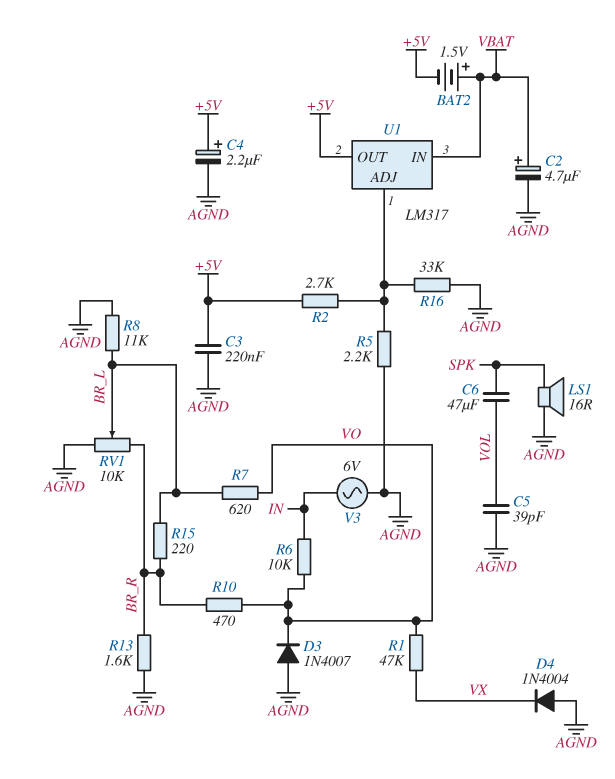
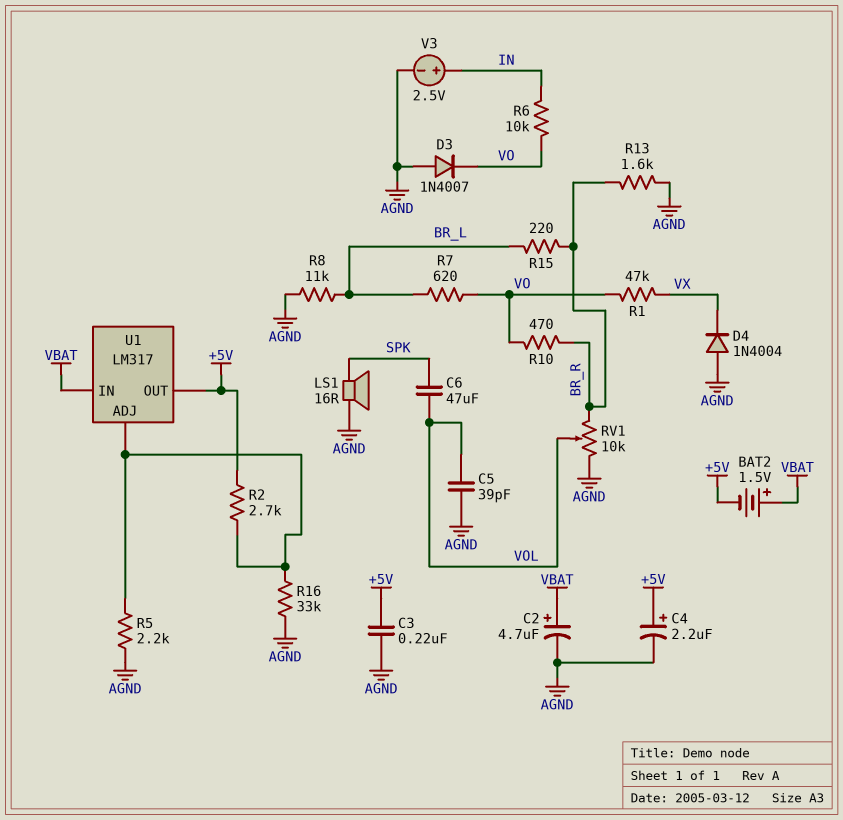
RV1: 10k (AGND, BR_R, wiper BR_L) -> 10k (AGND, BR_R, wiper VOL)
V3: AC 6V (AGND, IN) -> 2.5V (plus IN, minus AGND)

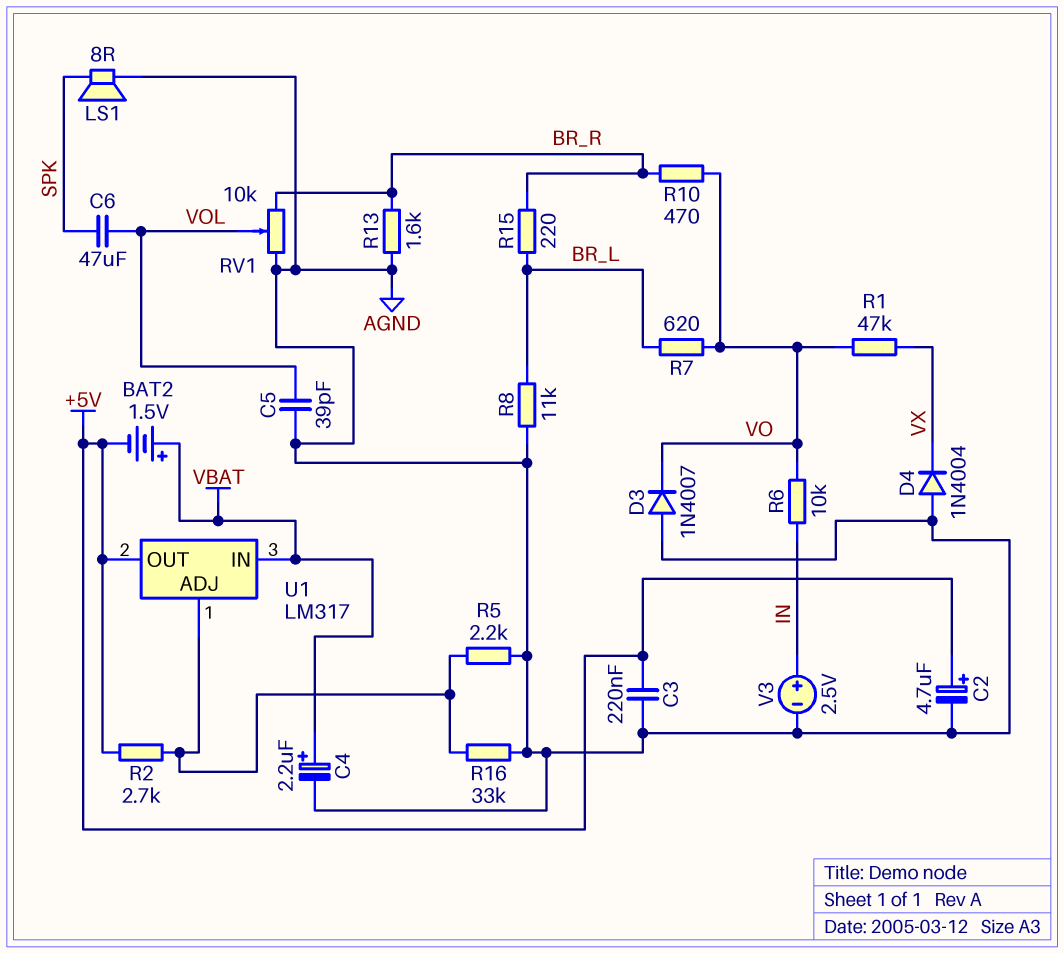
C2: 4.7uF (plus VBAT, minus AGND) -> 4.7uF (plus +5V, minus AGND)
C4: 2.2uF (plus +5V, minus AGND) -> 2.2uF (plus VBAT, minus AGND)
LS1: speaker 16R (AGND, SPK) -> speaker 8R (AGND, SPK)

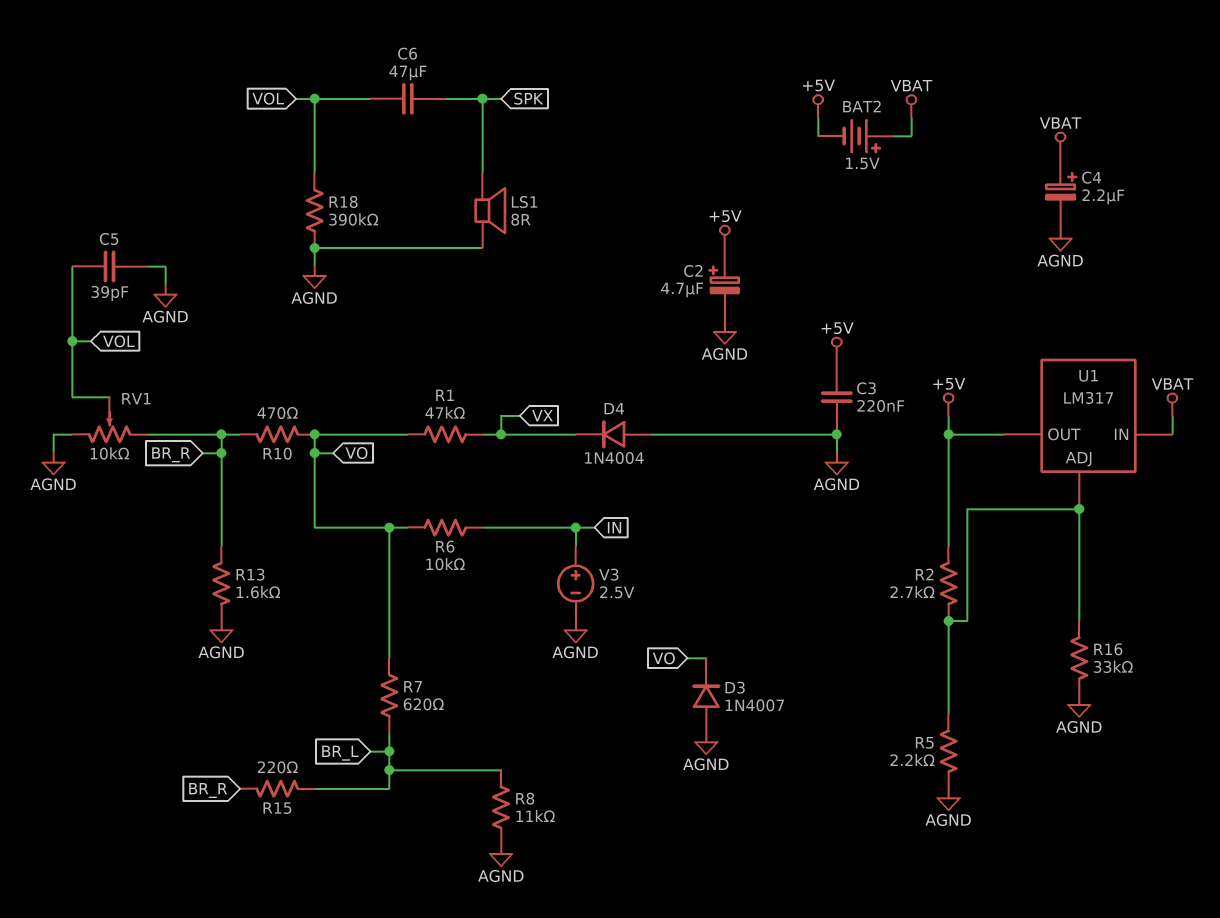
R18: none -> 390k (AGND, VOL)

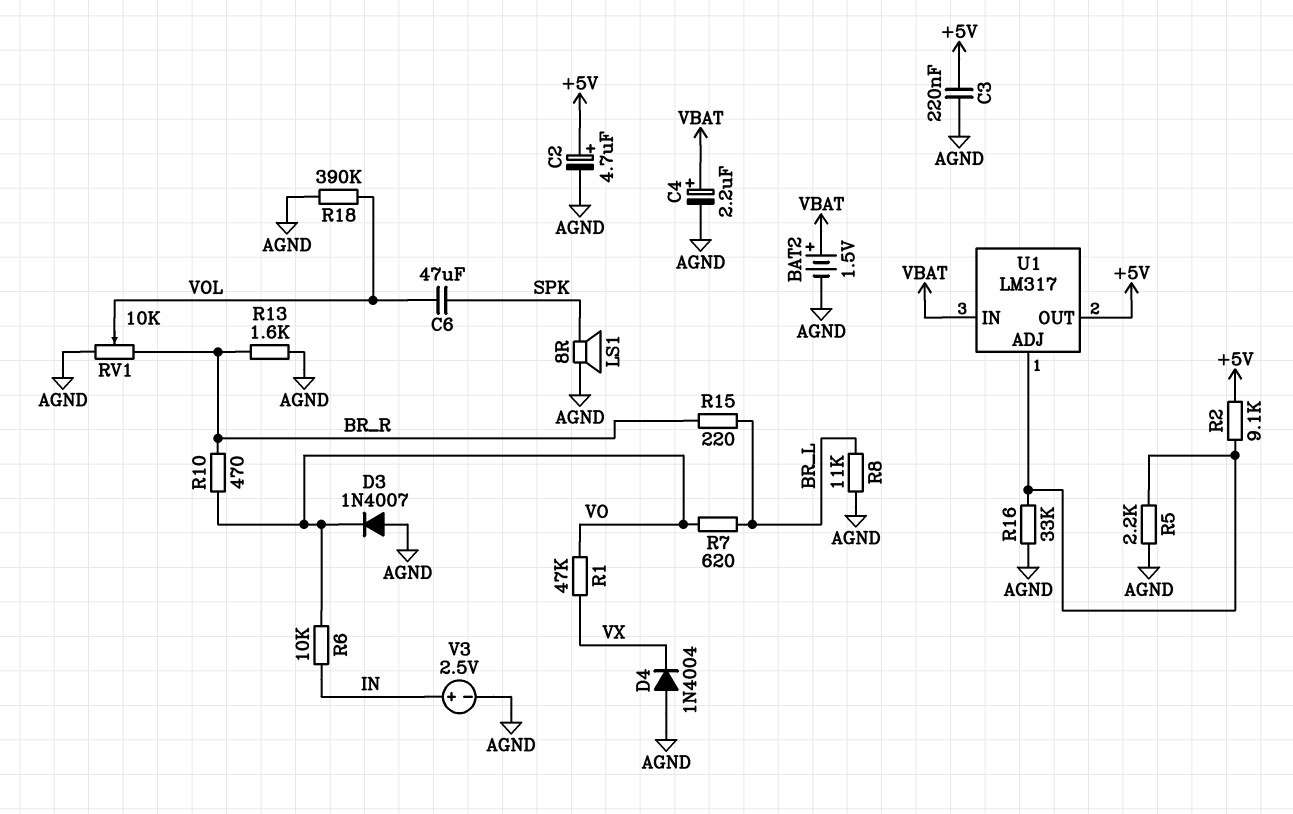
BAT2: 1.5V (plus VBAT, minus +5V) -> 1.5V (plus VBAT, minus AGND)
C5: 39pF (AGND, VOL) -> none
R2: 2.7k (+5V, U1/ADJ) -> 9.1k (+5V, U1/ADJ)

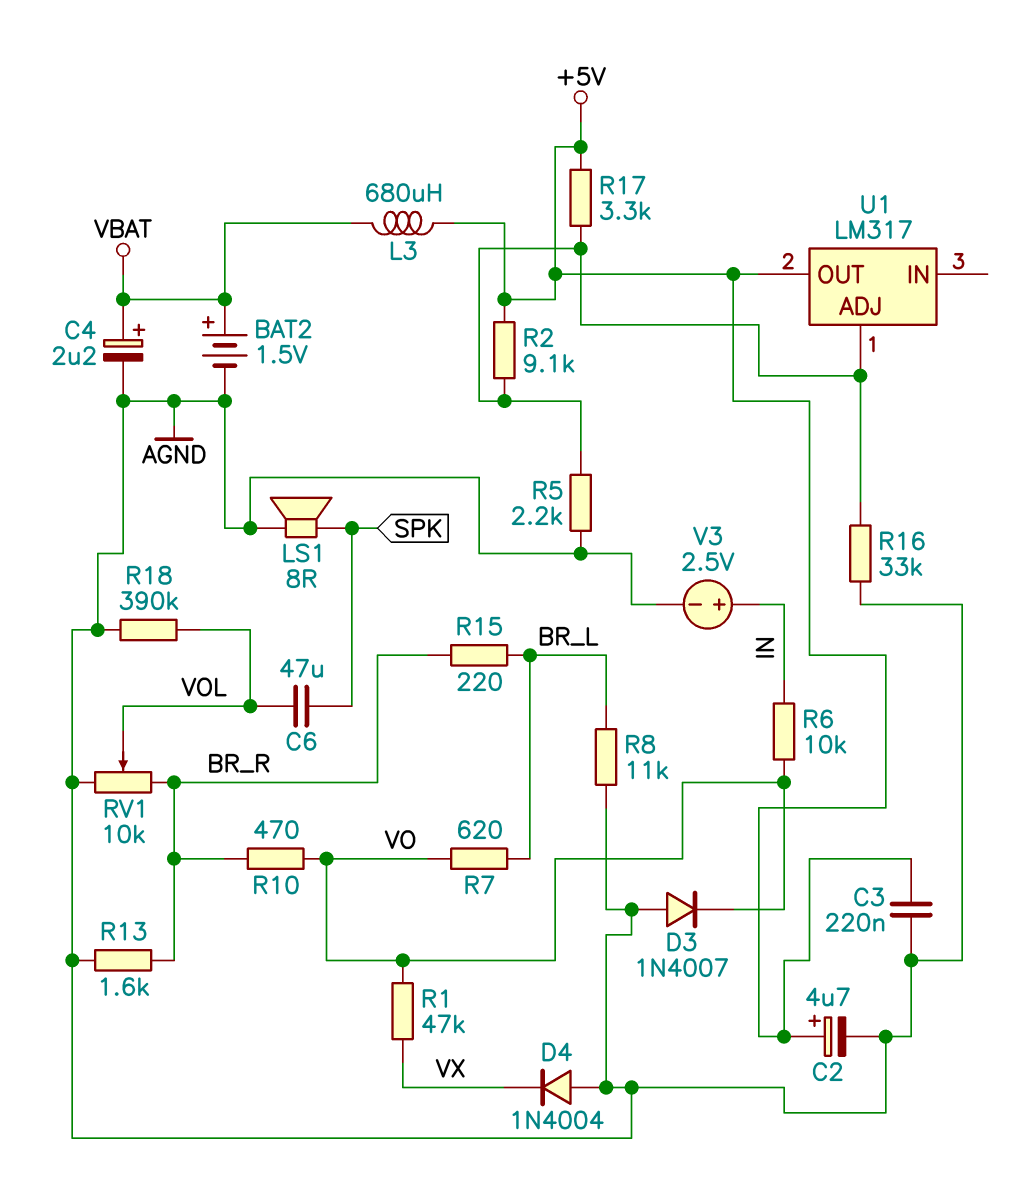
L3: none -> 680uH (+5V, VBAT)
R17: none -> 3.3k (+5V, U1/ADJ)
U1 pin IN: VBAT -> none

